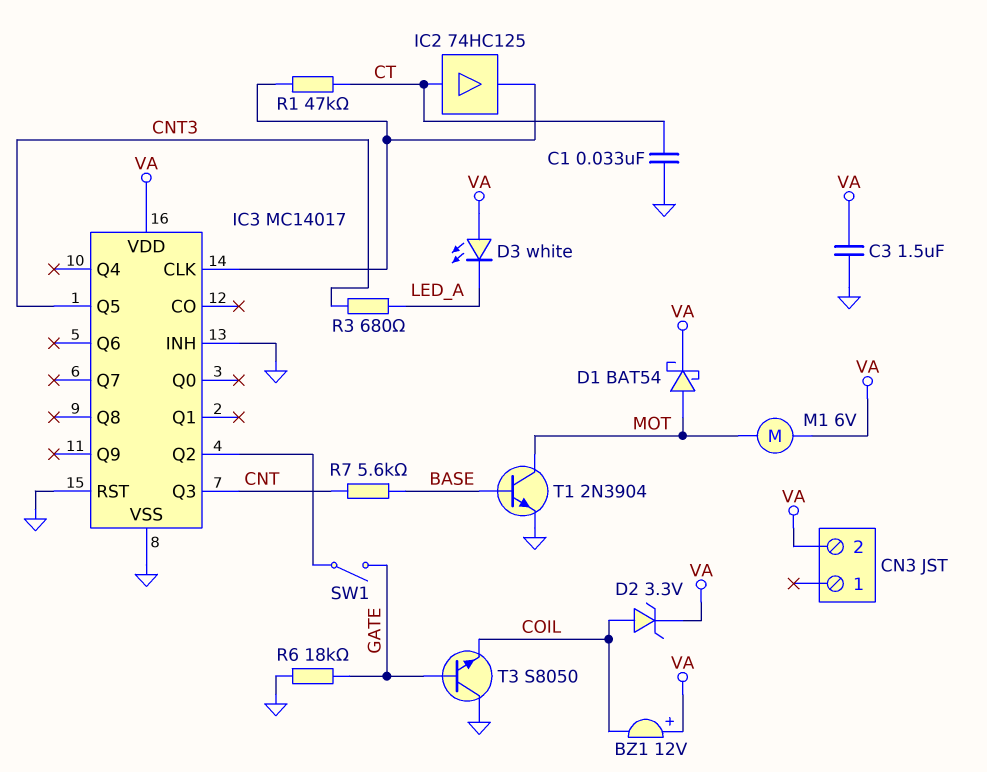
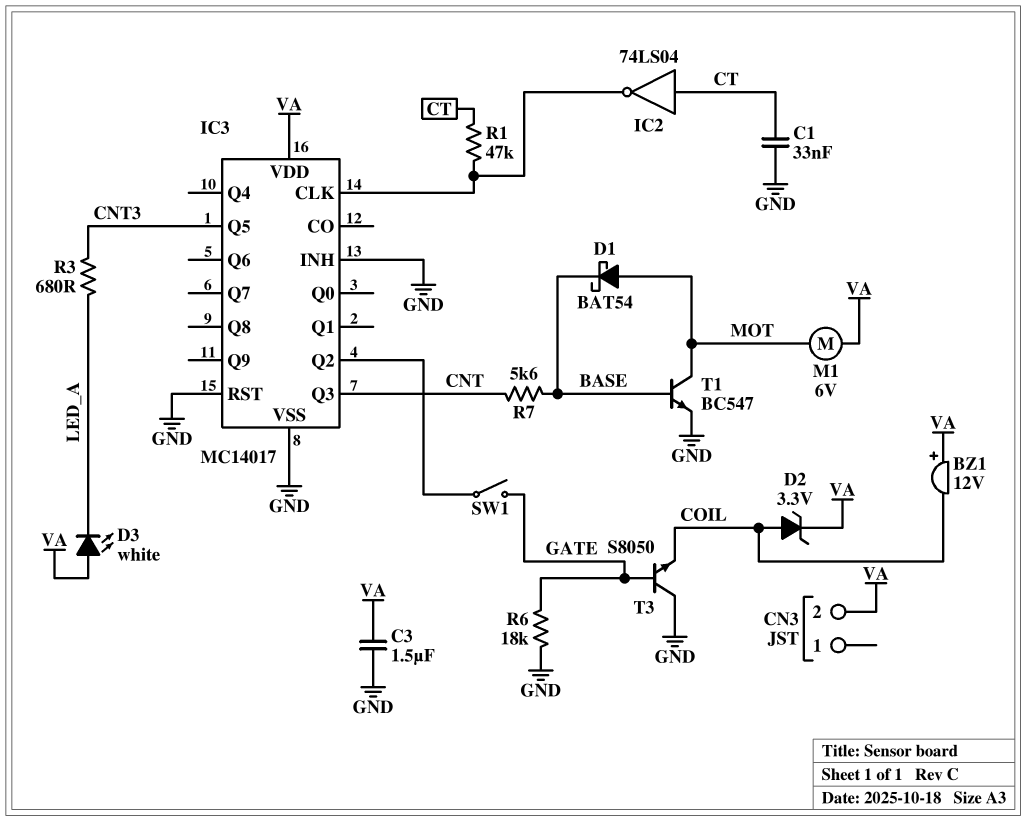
D1: schottky BAT54 (A MOT, K VA) -> schottky BAT54 (A MOT, K BASE)
IC2: buffer 74HC125 (in CT, out IC3/CLK) -> NOT 74LS04 (in CT, out IC3/CLK)
T1: NPN 2N3904 (B BASE, C MOT, E GND) -> NPN BC547 (B BASE, C MOT, E GND)

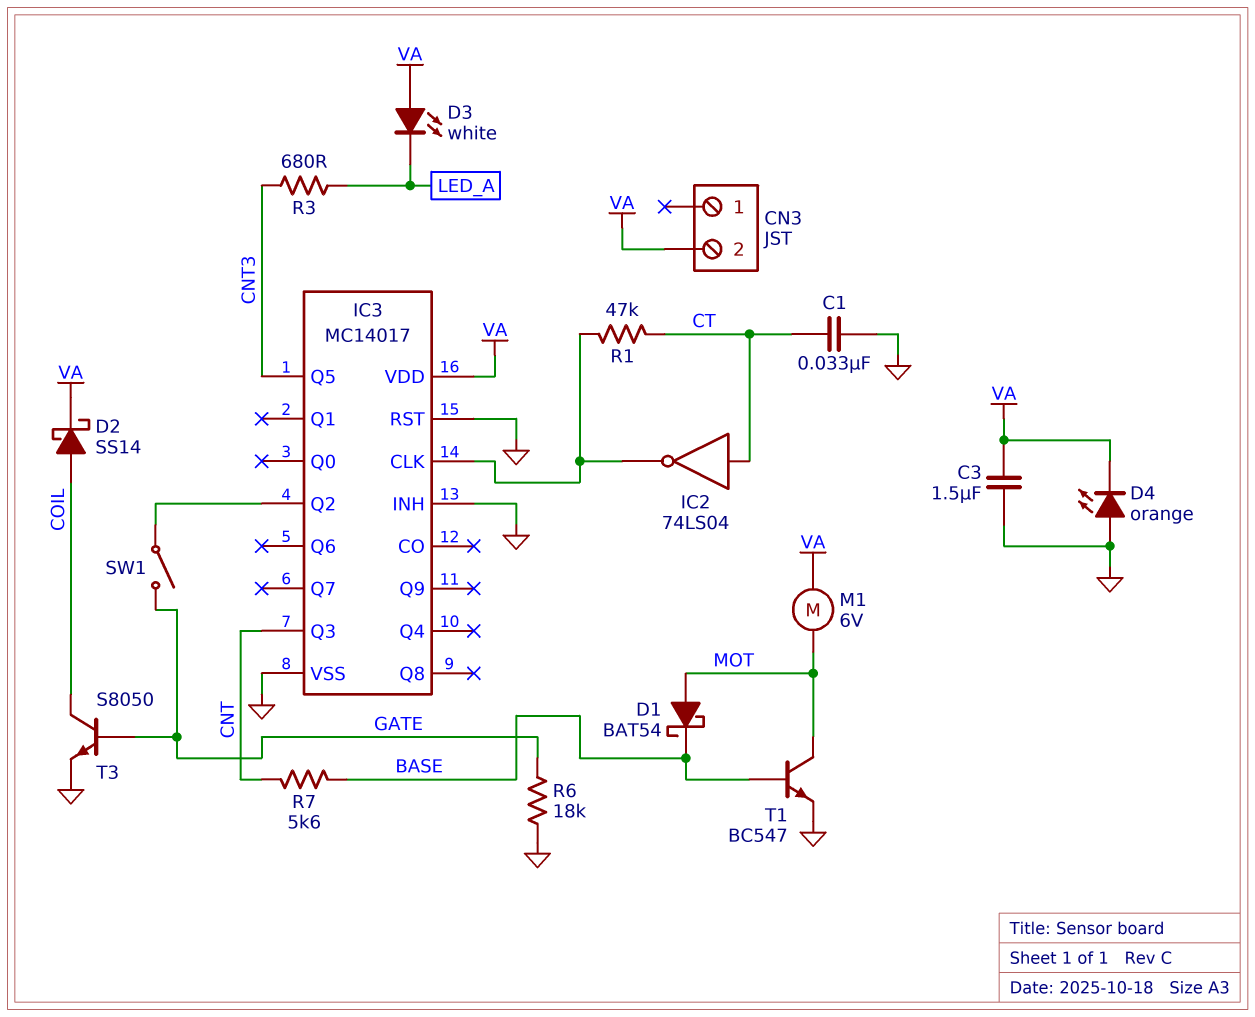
BZ1: buzzer 12V (plus VA, minus COIL) -> none
D2: zener 3.3V (A COIL, K VA) -> schottky SS14 (A COIL, K VA)
D4: none -> LED orange (A GND, K VA)
T3: NPN S8050 (B GATE, C GND, E COIL) -> NPN S8050 (B GATE, C COIL, E GND)

